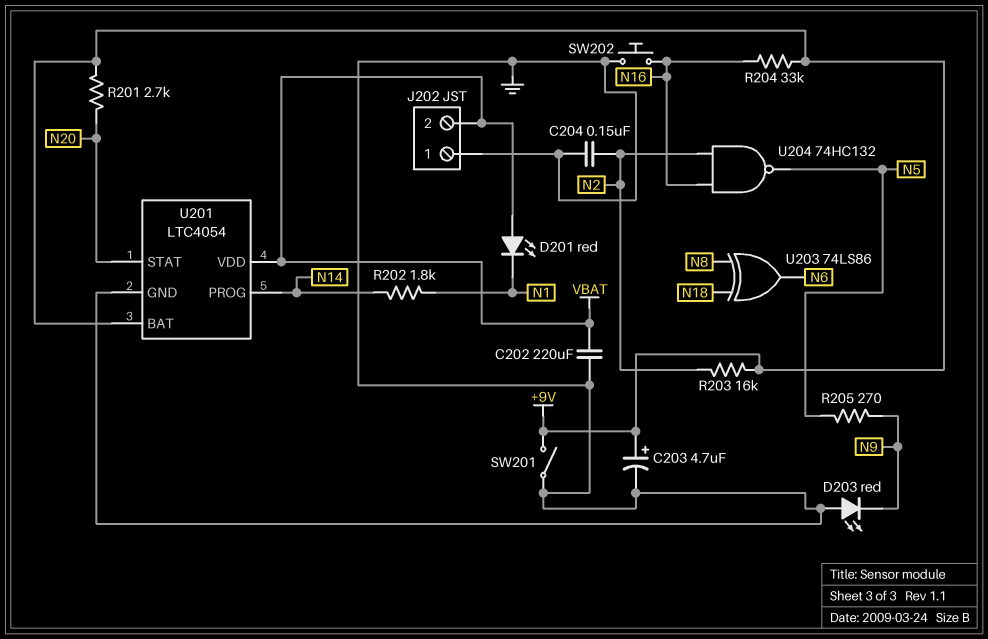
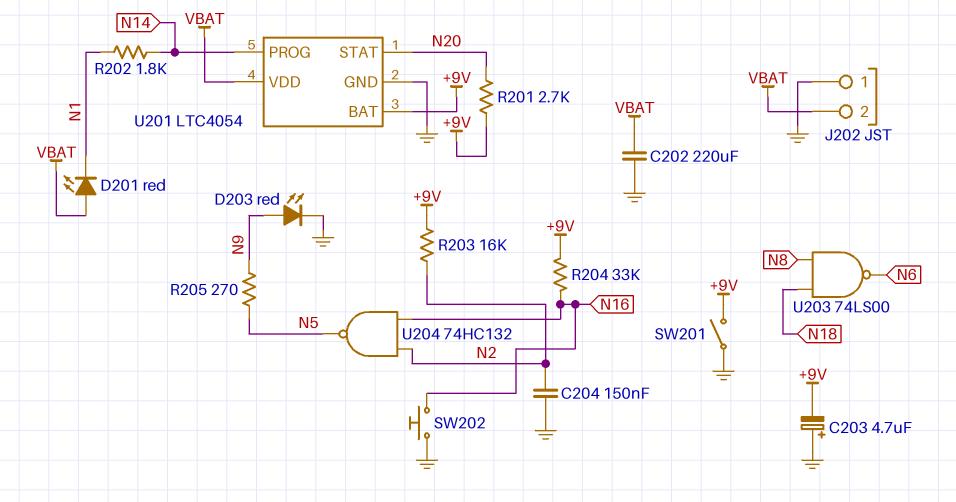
C203: 4.7uF (plus +9V, minus GND) -> 4.7uF (plus GND, minus +9V)
D203: LED red (A GND, K N9) -> LED red (A N9, K GND)
U203: XOR 74LS86 (in N8, in N18, out N6) -> NAND 74LS00 (in N8, in N18, out N6)

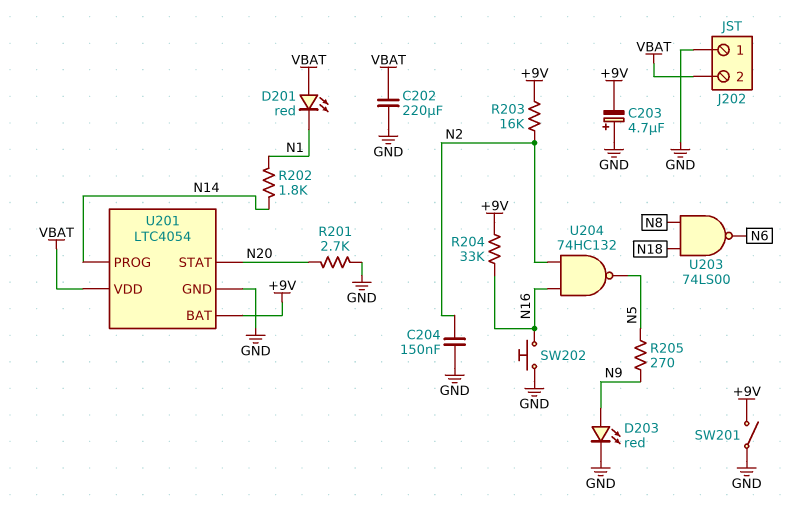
R201: 2.7k (+9V, N20) -> 2.7k (GND, N20)

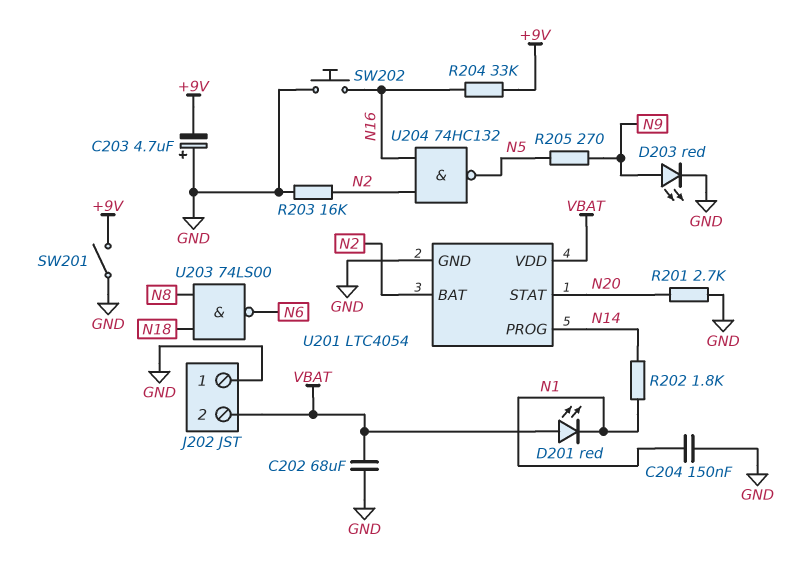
C202: 220uF (GND, VBAT) -> 68uF (GND, VBAT)
C204: 150nF (GND, N2) -> 150nF (GND, N1)
R203: 16k (+9V, N2) -> 16k (GND, N2)
U201 pin BAT: +9V -> N2

